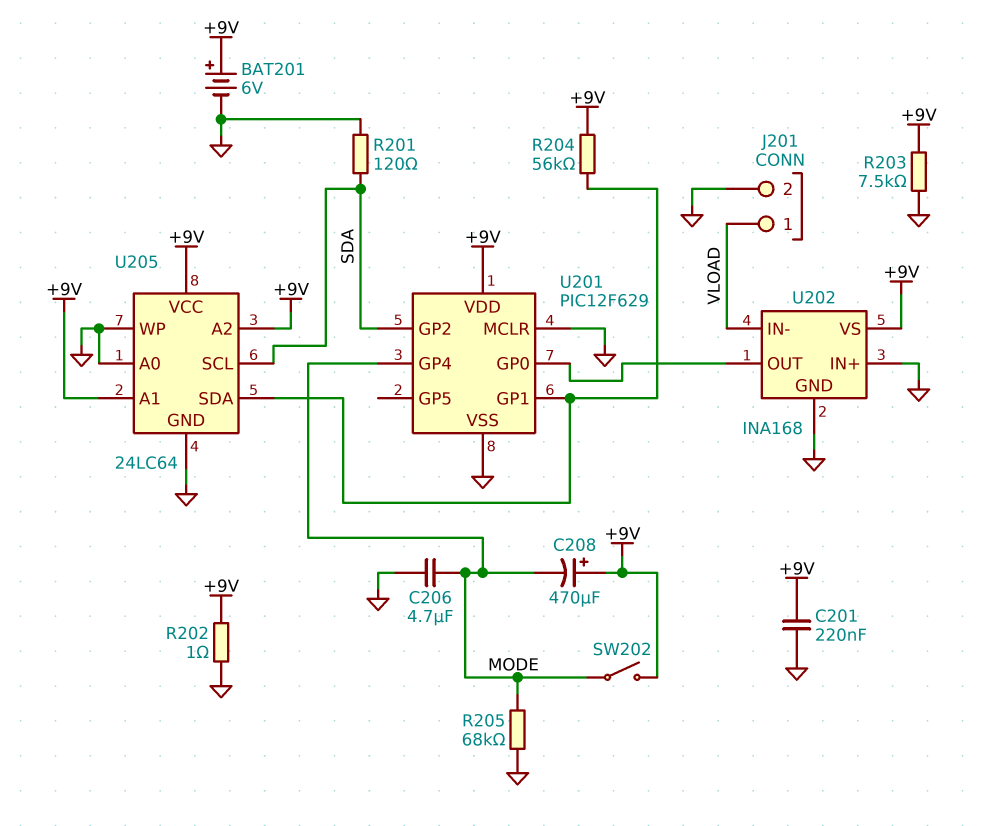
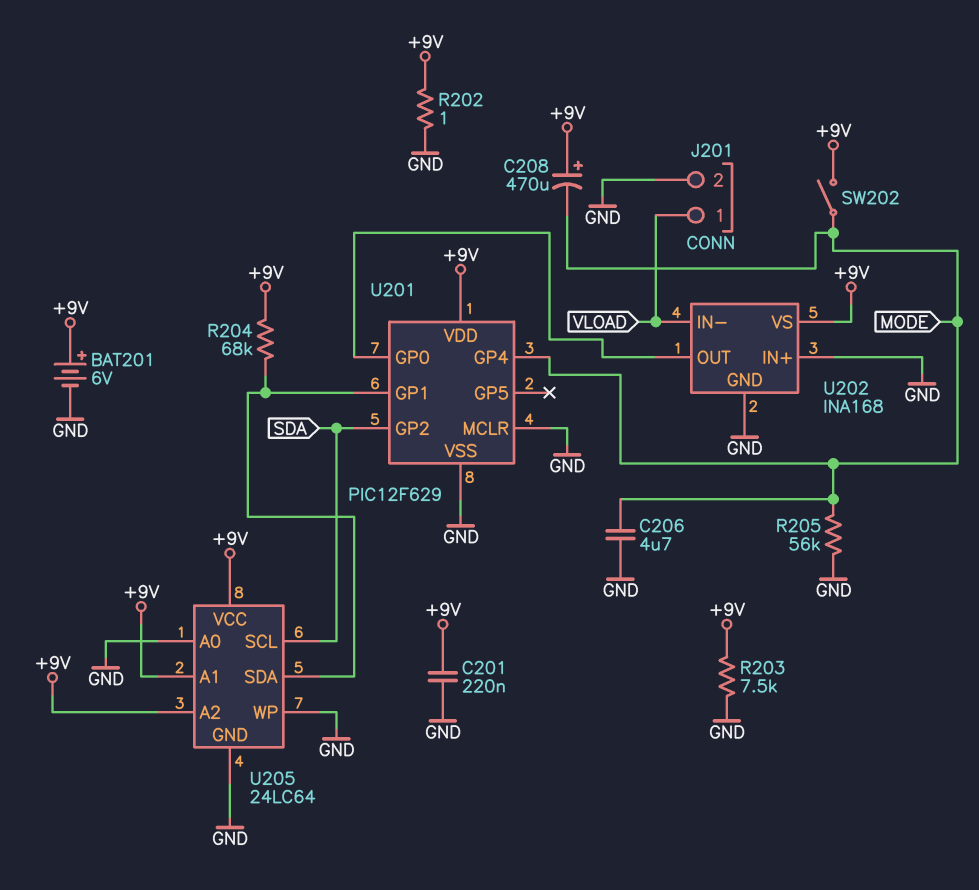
R201: 120 (GND, SDA) -> none
R204: 56k (+9V, U201/GP1) -> 68k (+9V, U201/GP1)
R205: 68k (GND, MODE) -> 56k (GND, MODE)

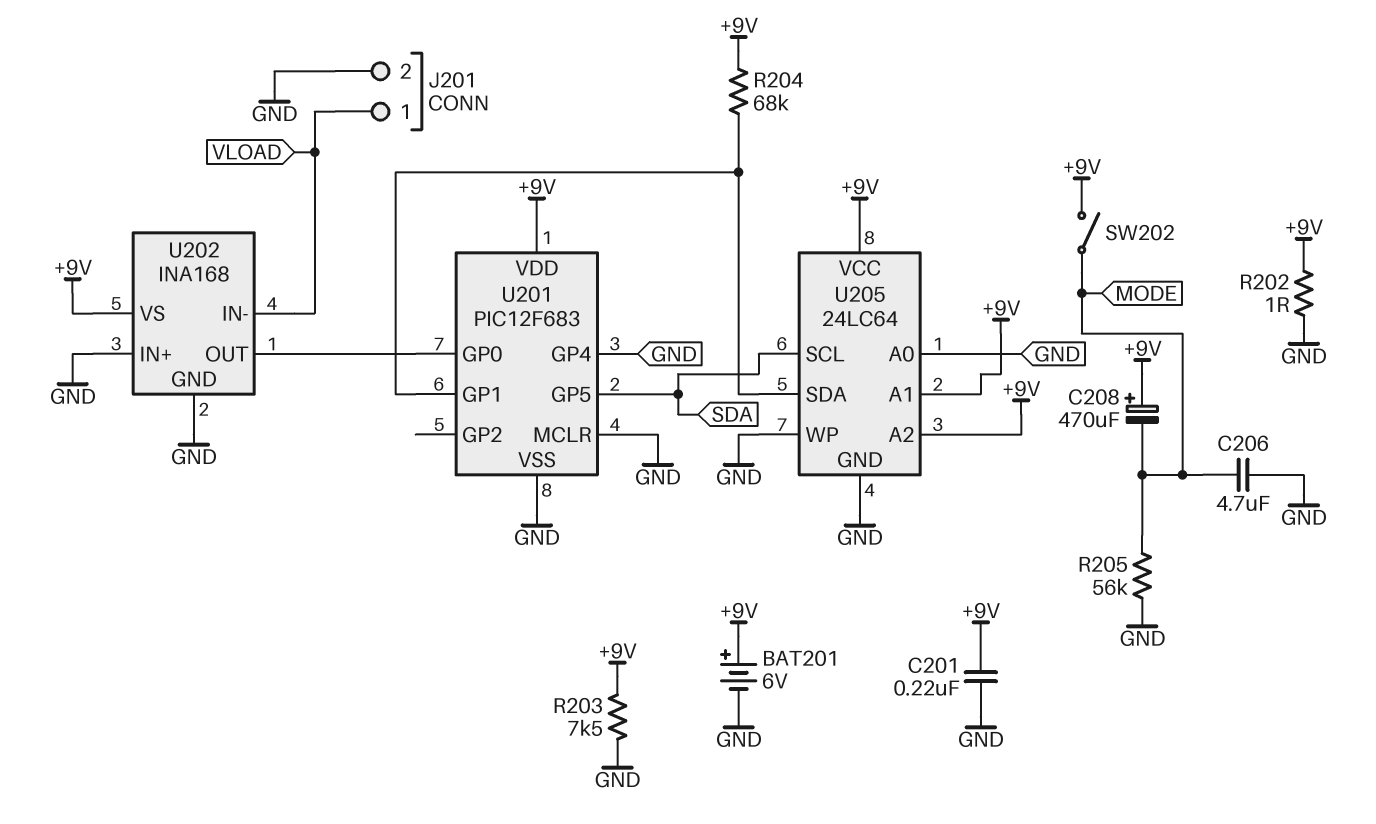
U201: PIC12F629 -> PIC12F683
U201 pin GP2: SDA -> none
U201 pin GP4: MODE -> GND
U201 pin GP5: none -> SDA

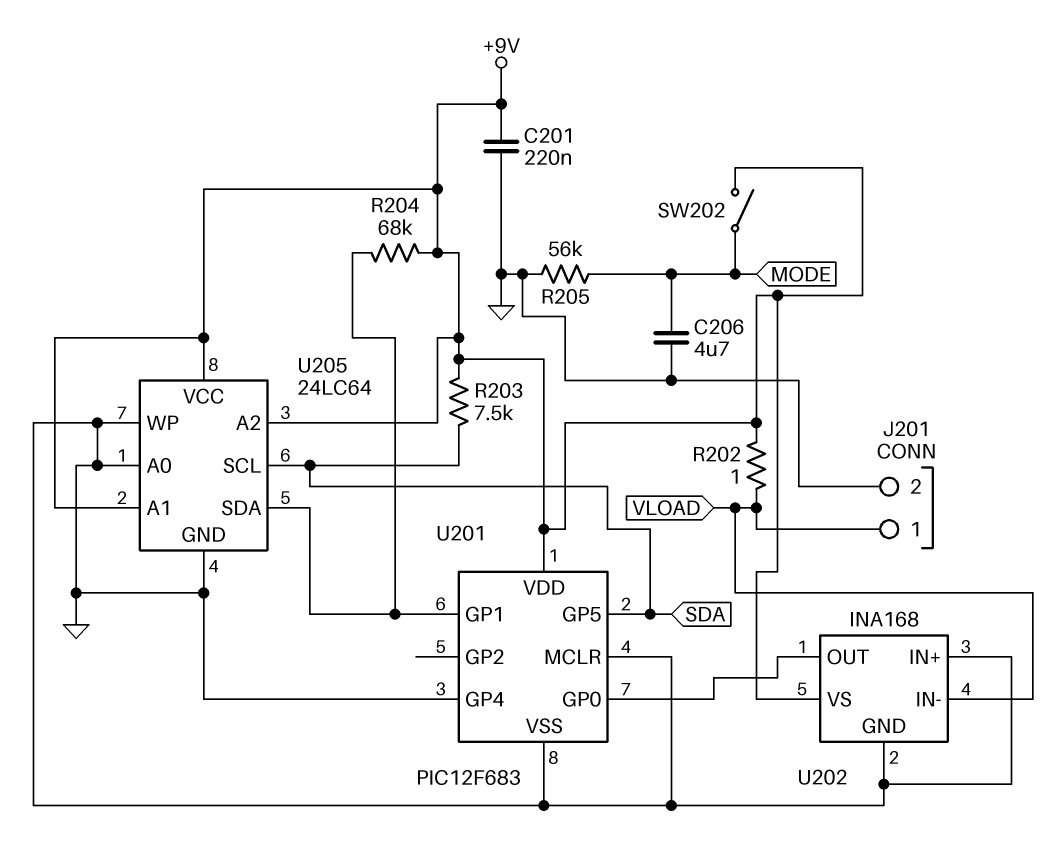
BAT201: 6V (plus +9V, minus GND) -> none
C208: 470uF (plus +9V, minus MODE) -> none
R202: 1 (+9V, GND) -> 1 (+9V, VLOAD)
R203: 7.5k (+9V, GND) -> 7.5k (+9V, SDA)

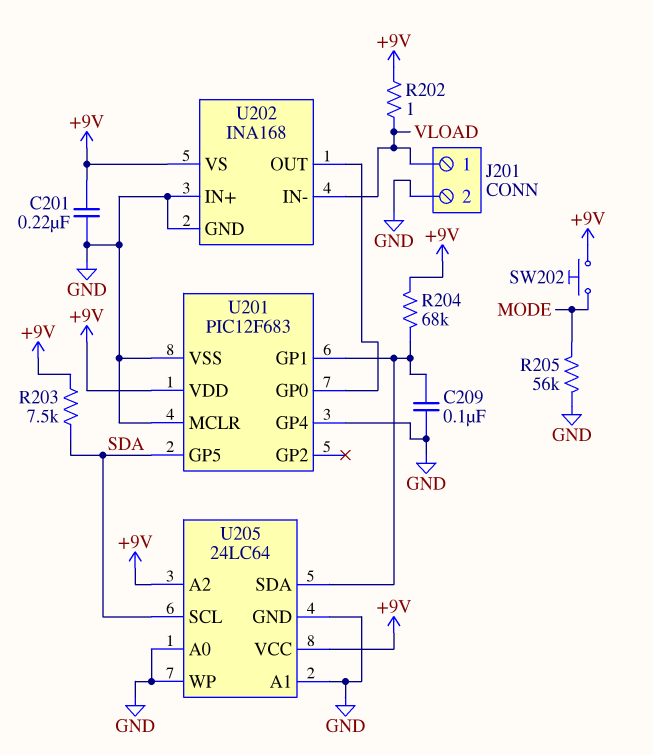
C206: 4.7uF (GND, MODE) -> none
C209: none -> 100nF (GND, U201/GP1)
SW202: switch (+9V, MODE) -> button (+9V, MODE)
U205 pin A1: +9V -> GND

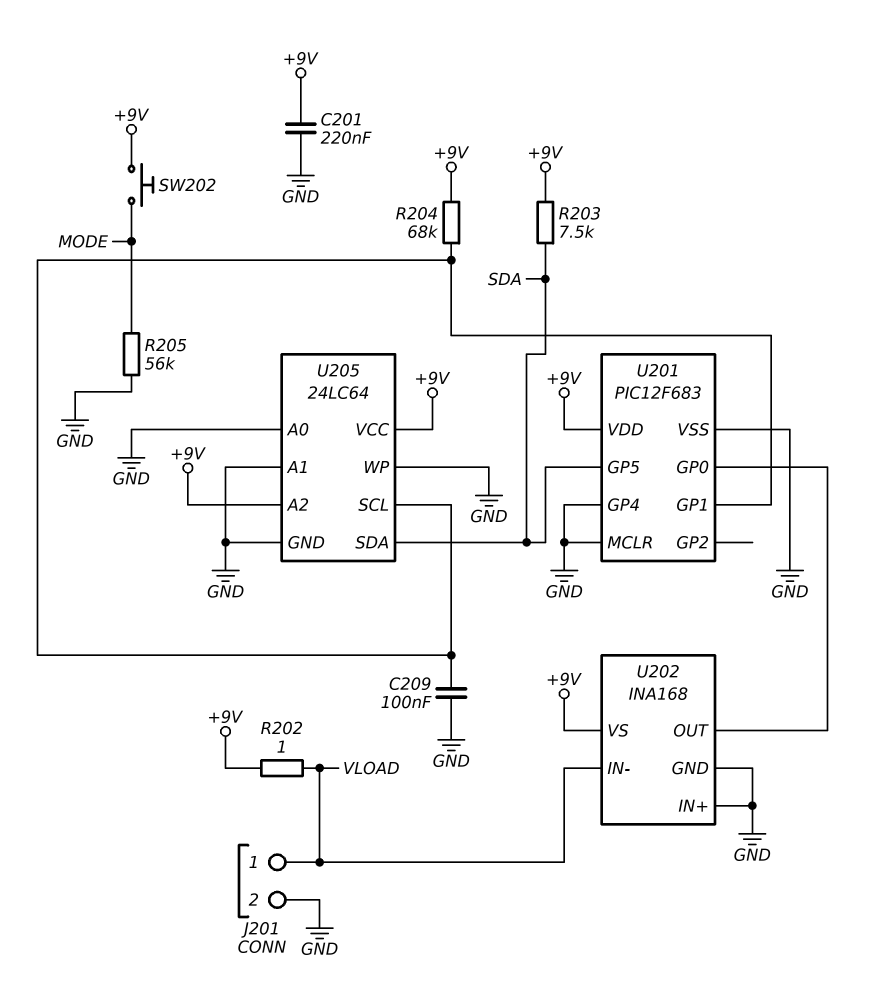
U205 pin SCL: SDA -> U201/GP1
U205 pin SDA: U201/GP1 -> SDA

